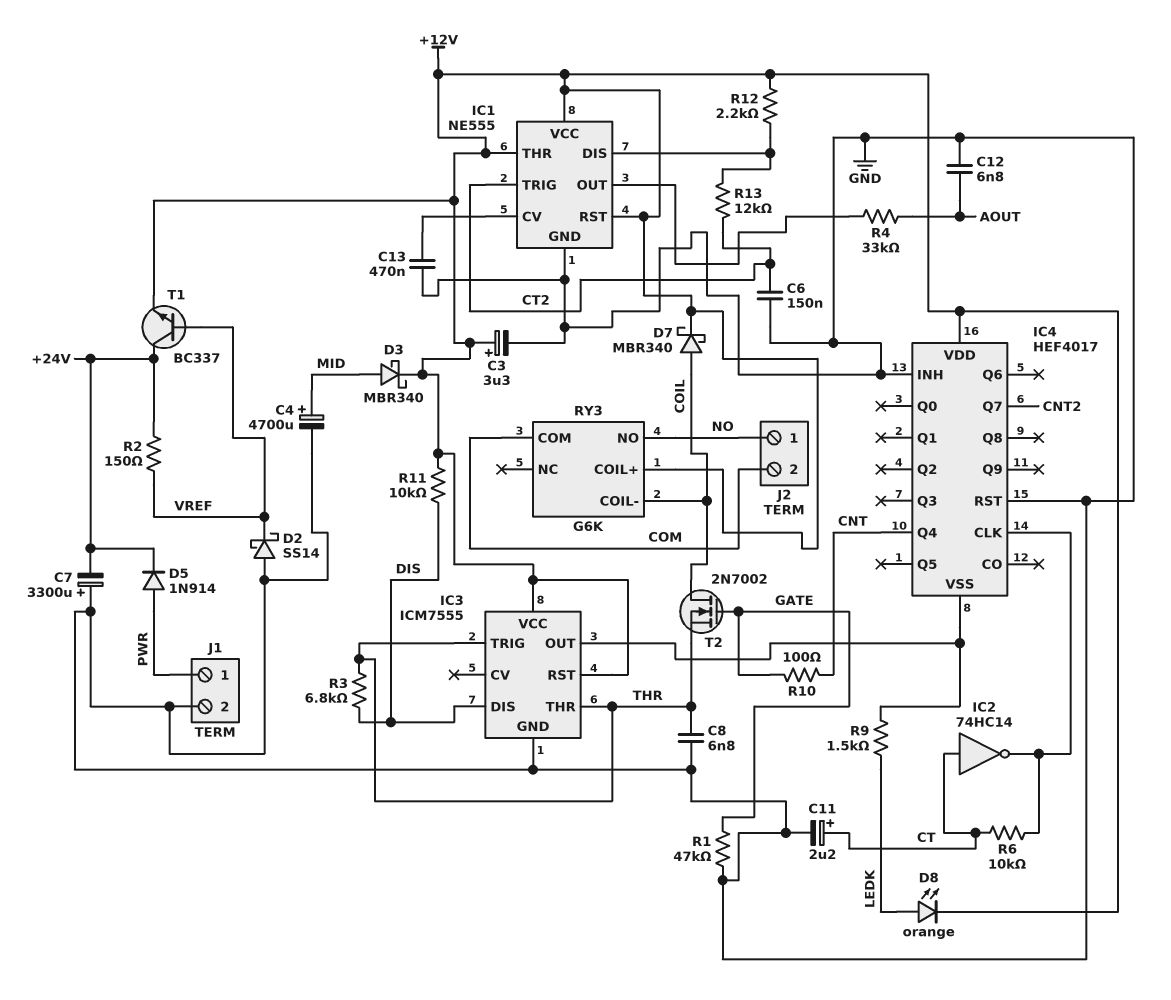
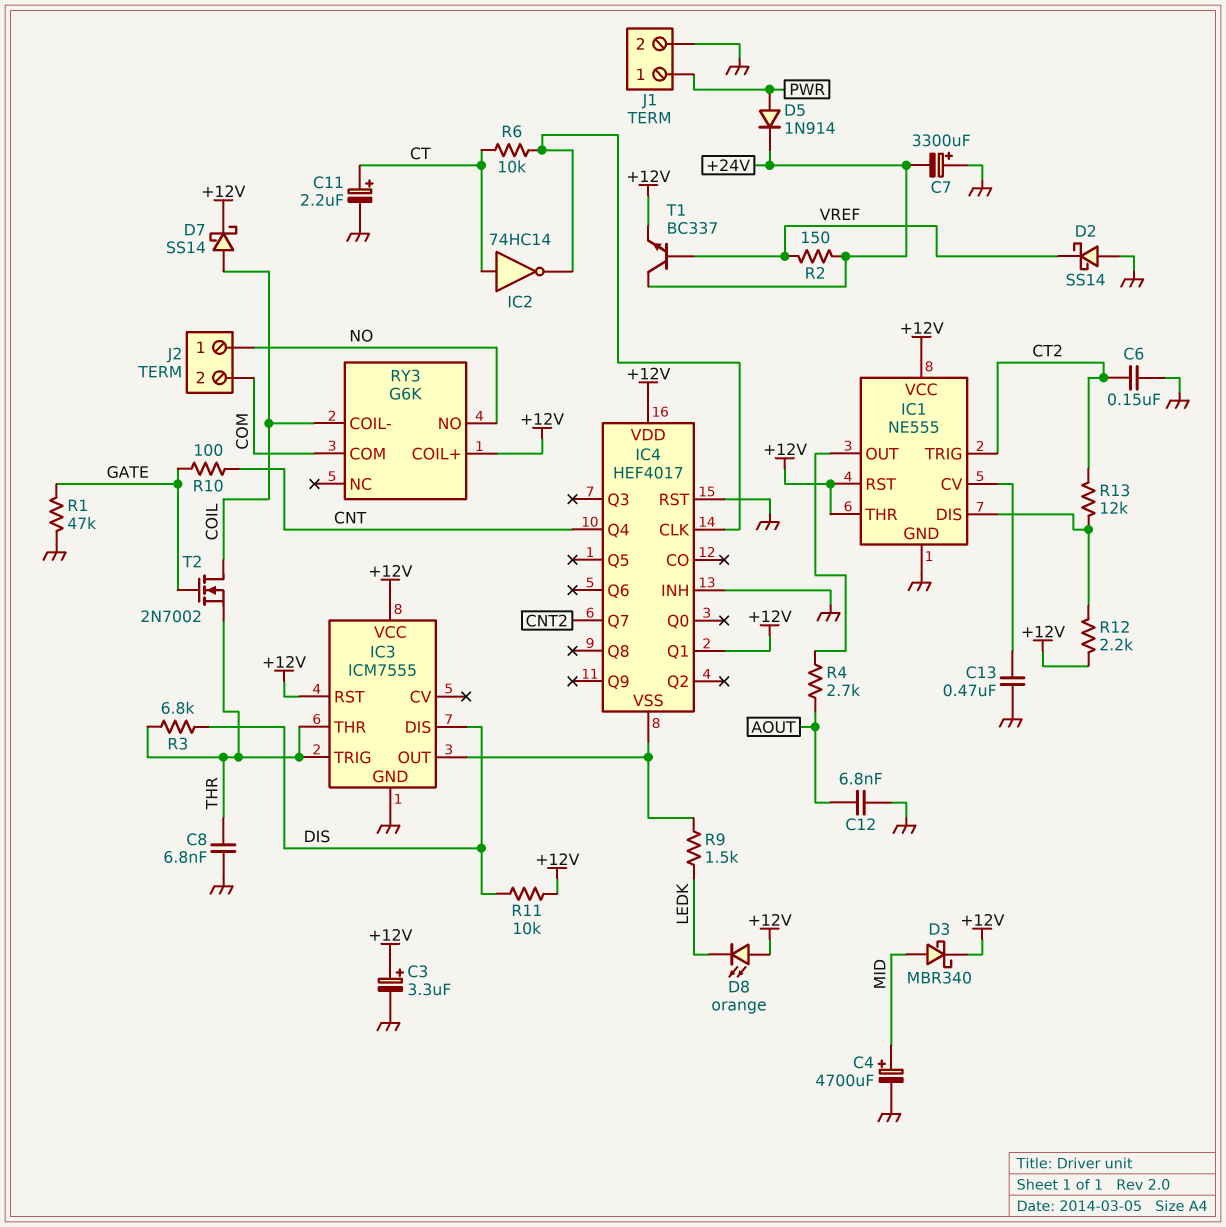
D7: schottky MBR340 (A COIL, K +12V) -> schottky SS14 (A COIL, K +12V)
D8: LED orange (A LEDK, K +12V) -> LED orange (A +12V, K LEDK)
IC4 pin Q1: none -> +12V
R4: 33k (AOUT, IC1/OUT) -> 2.7k (AOUT, IC1/OUT)

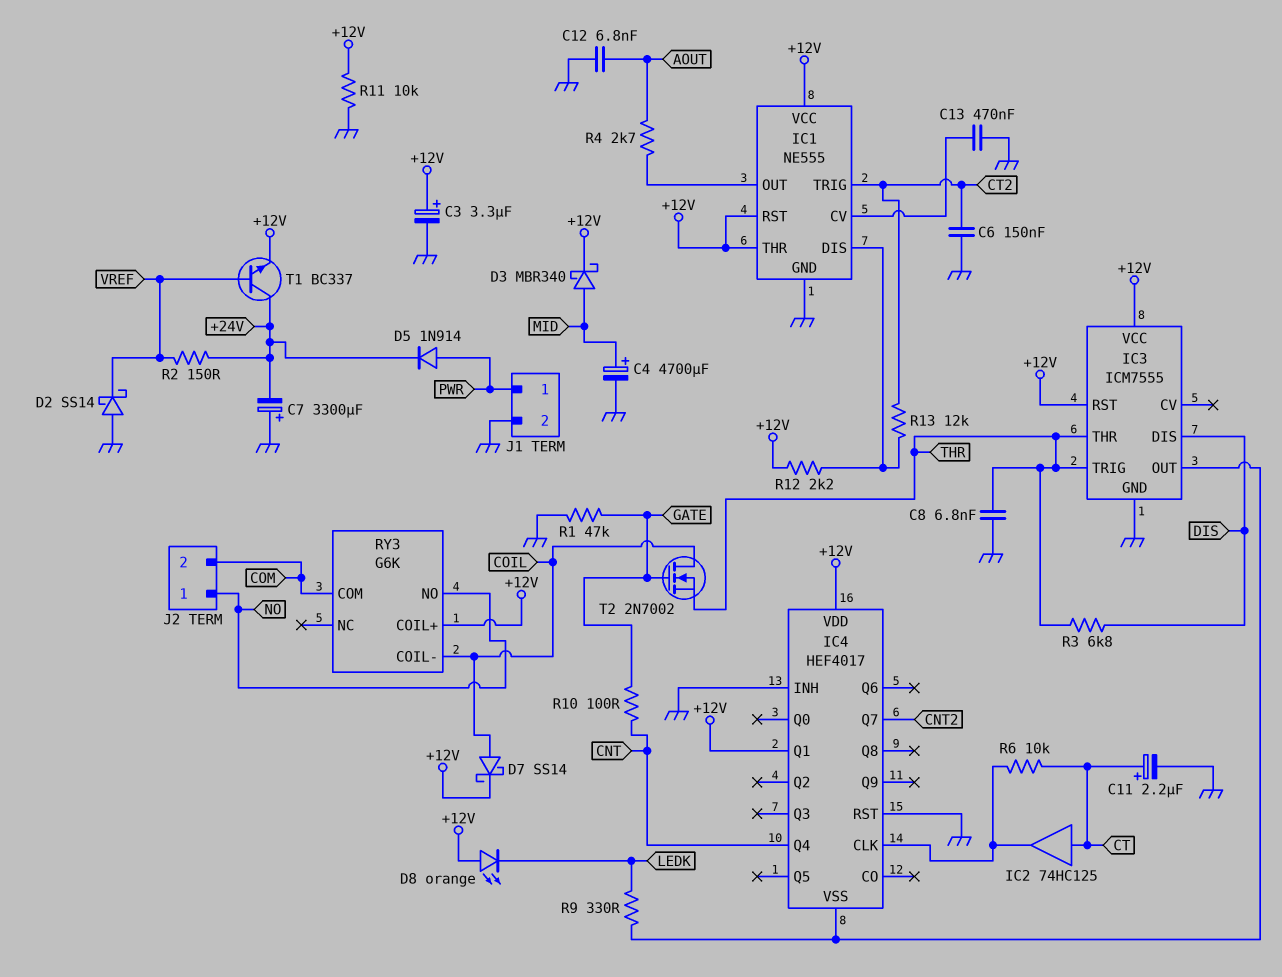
IC2: NOT 74HC14 (in CT, out IC4/CLK) -> buffer 74HC125 (in CT, out IC4/CLK)
R9: 1.5k (IC3/OUT, LEDK) -> 330 (IC3/OUT, LEDK)
R11: 10k (+12V, DIS) -> 10k (+12V, GND)

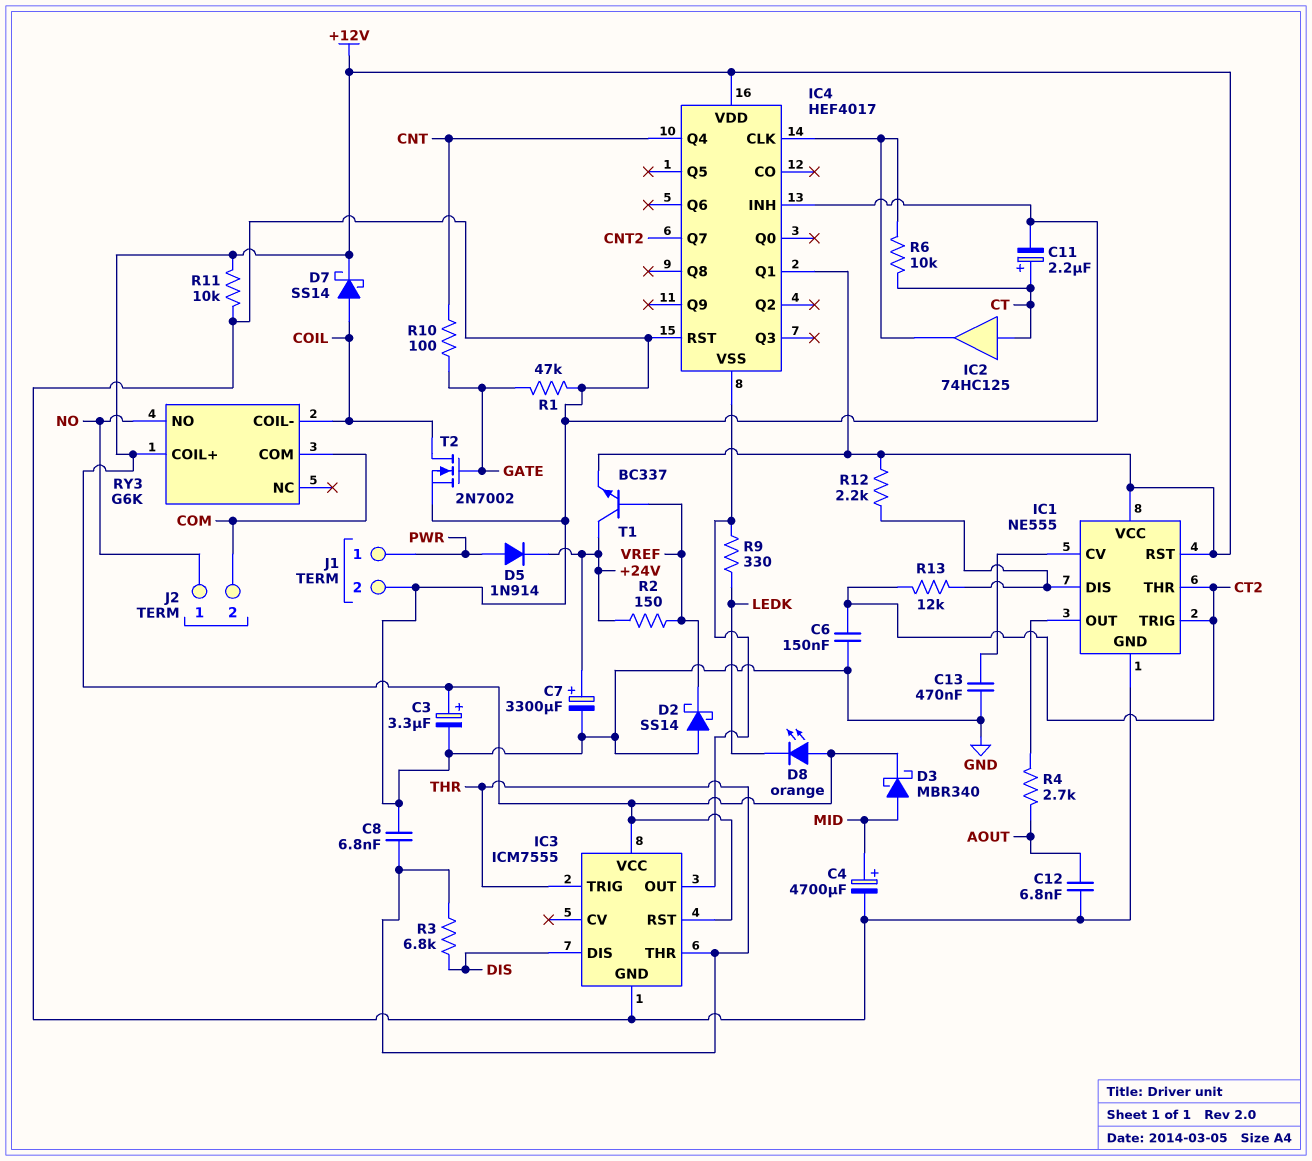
C7: 3300uF (plus GND, minus +24V) -> 3300uF (plus +24V, minus GND)
IC1 pin THR: +12V -> CT2
T2: NMOS 2N7002 (G GATE, D COIL, S THR) -> NMOS 2N7002 (G GATE, D COIL, S GND)

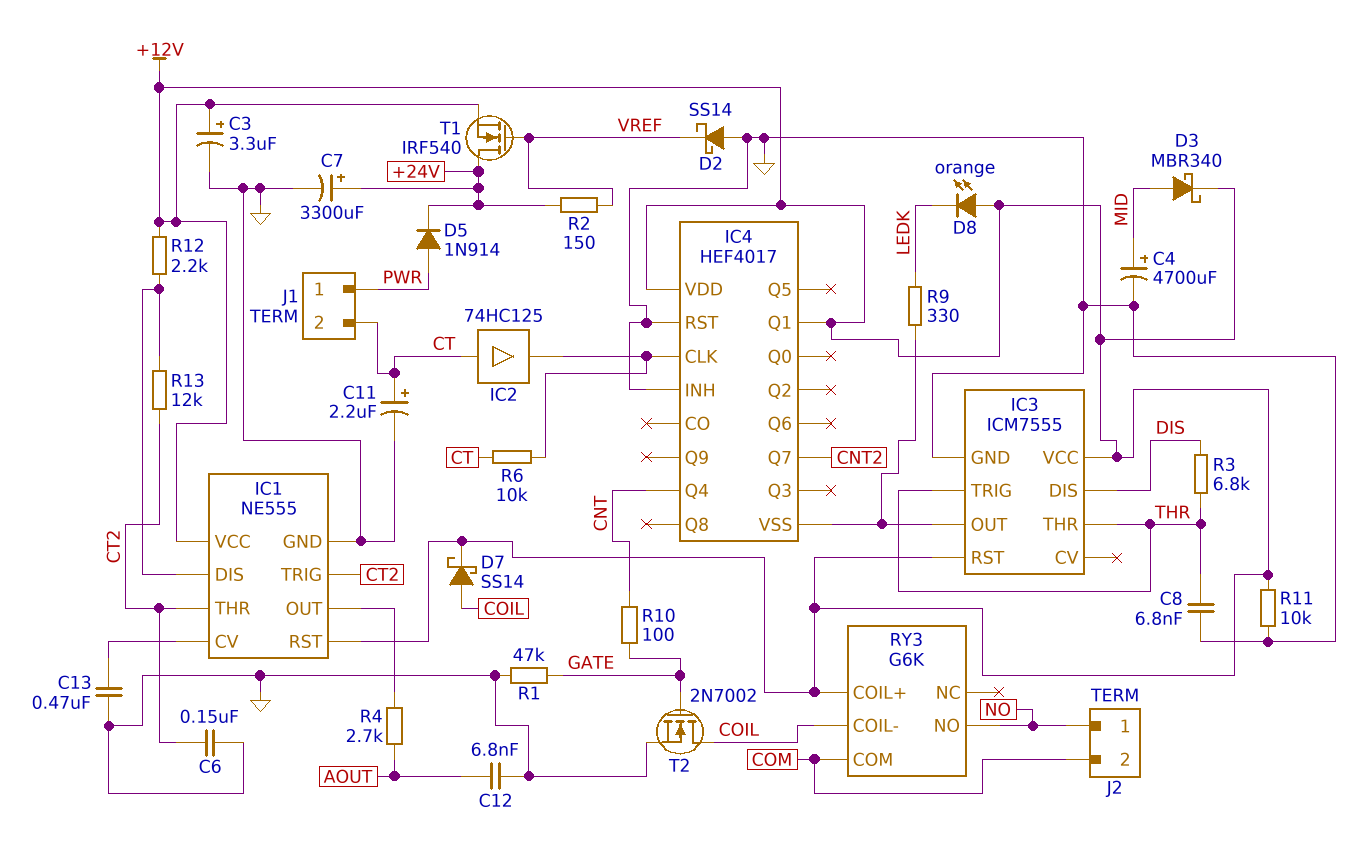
J1 pin 2: GND -> CT
T1: NPN BC337 (B VREF, C +24V, E +12V) -> NMOS IRF540 (G VREF, D +24V, S +12V)

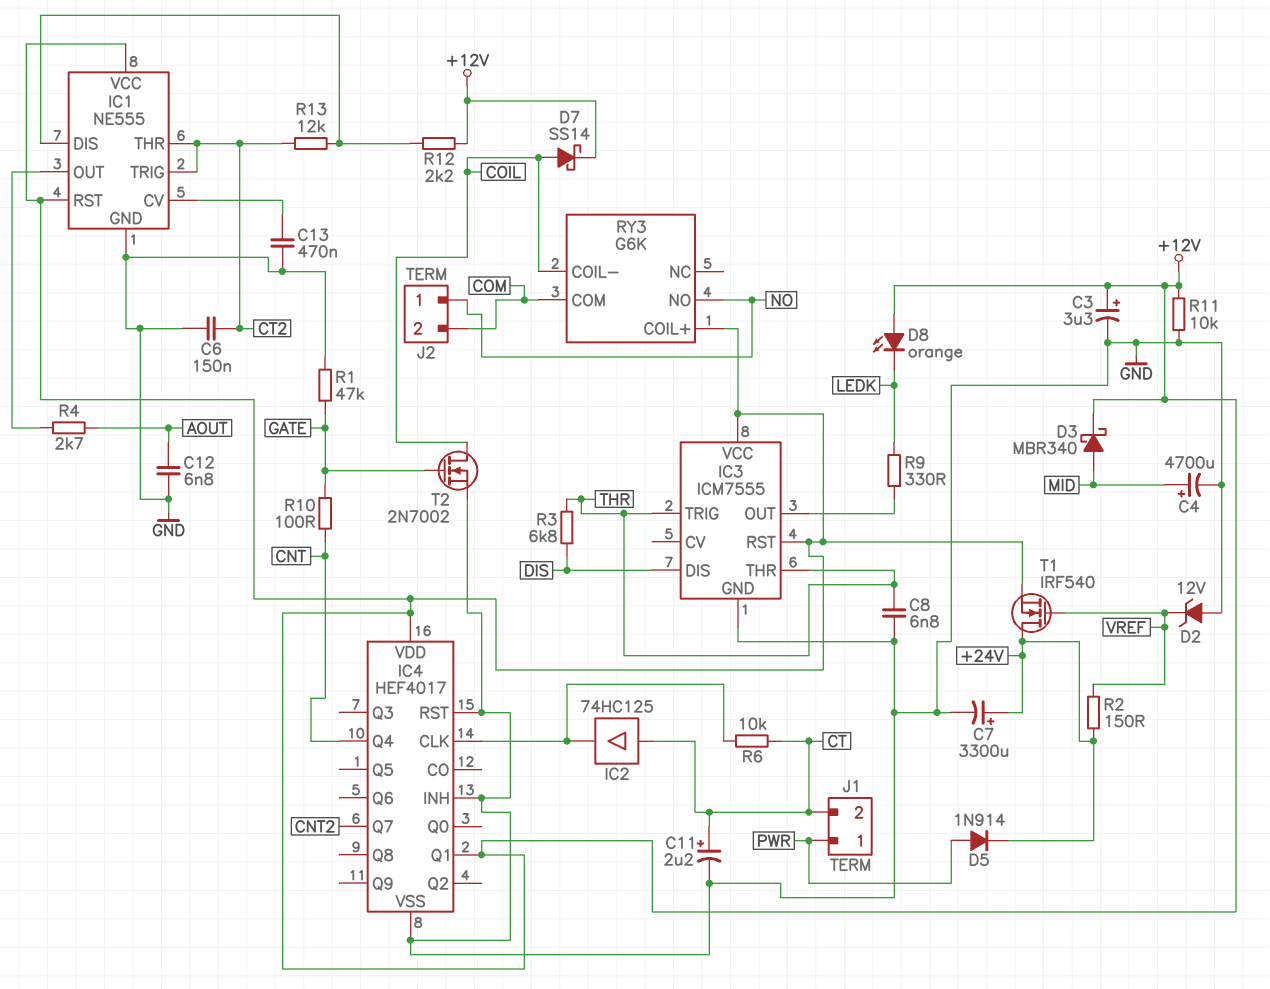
D2: schottky SS14 (A GND, K VREF) -> zener 12V (A GND, K VREF)
IC4 pin VSS: IC3/OUT -> GND

